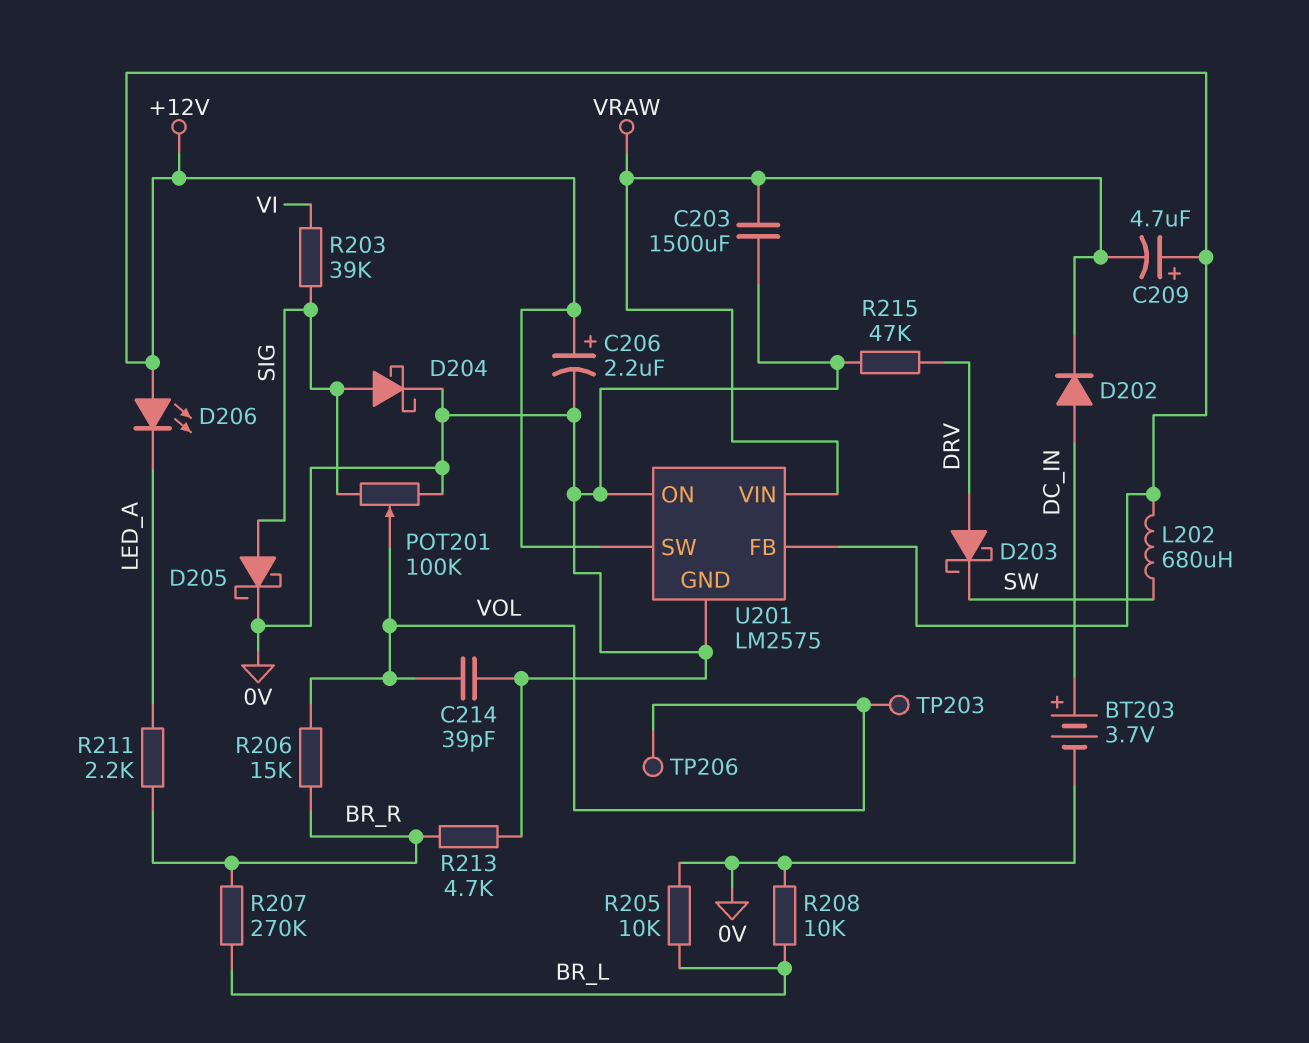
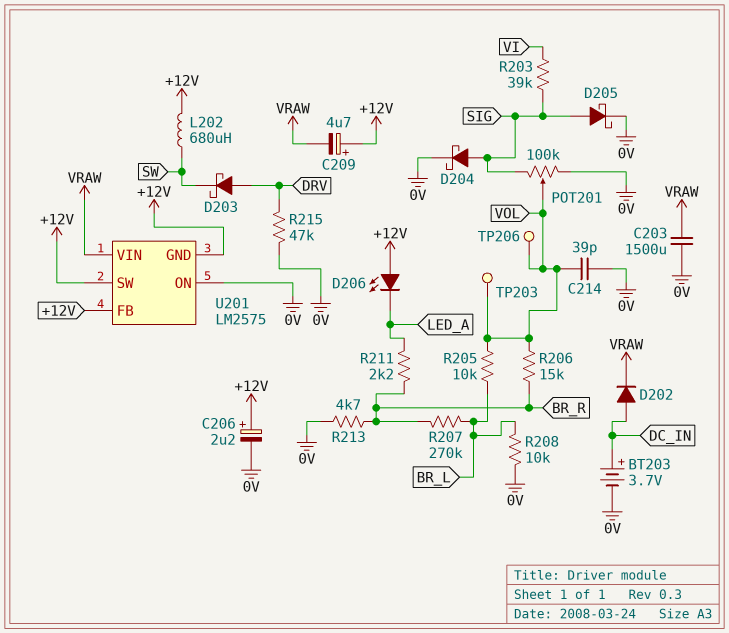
R205: 10k (0V, BR_L) -> 10k (BR_L, VOL)
U201 pin GND: 0V -> +12V

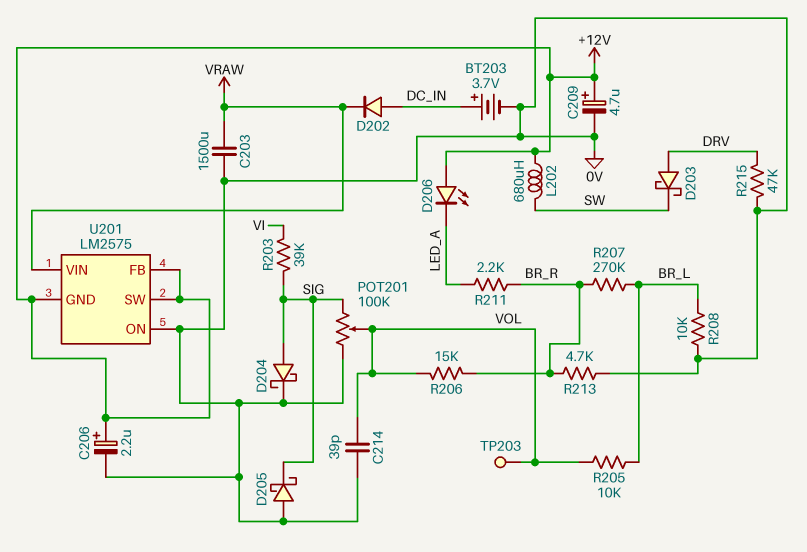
C209: 4.7uF (plus +12V, minus VRAW) -> 4.7uF (plus +12V, minus 0V)
D205: schottky (A SIG, K 0V) -> schottky (A 0V, K SIG)
TP206: test point (VOL) -> none

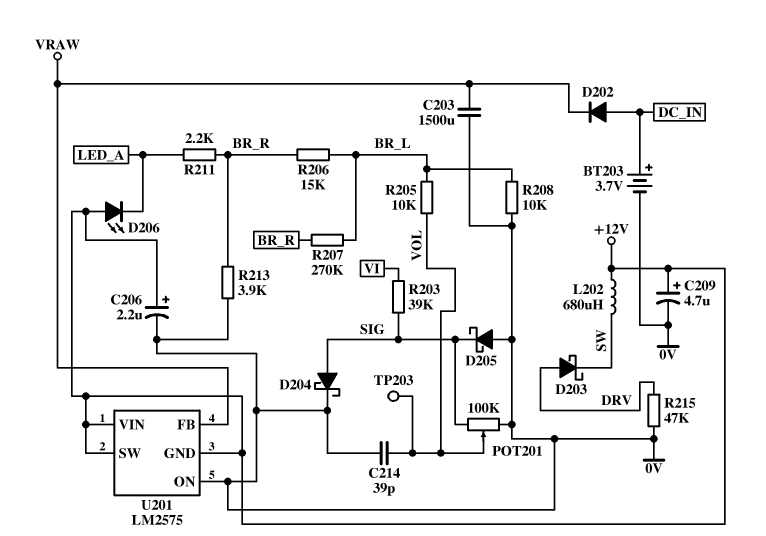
R206: 15k (BR_R, VOL) -> 15k (BR_L, BR_R)
R213: 4.7k (0V, BR_R) -> 3.9k (0V, BR_R)
U201 pin FB: +12V -> VRAW
U201 pin VIN: VRAW -> +12V

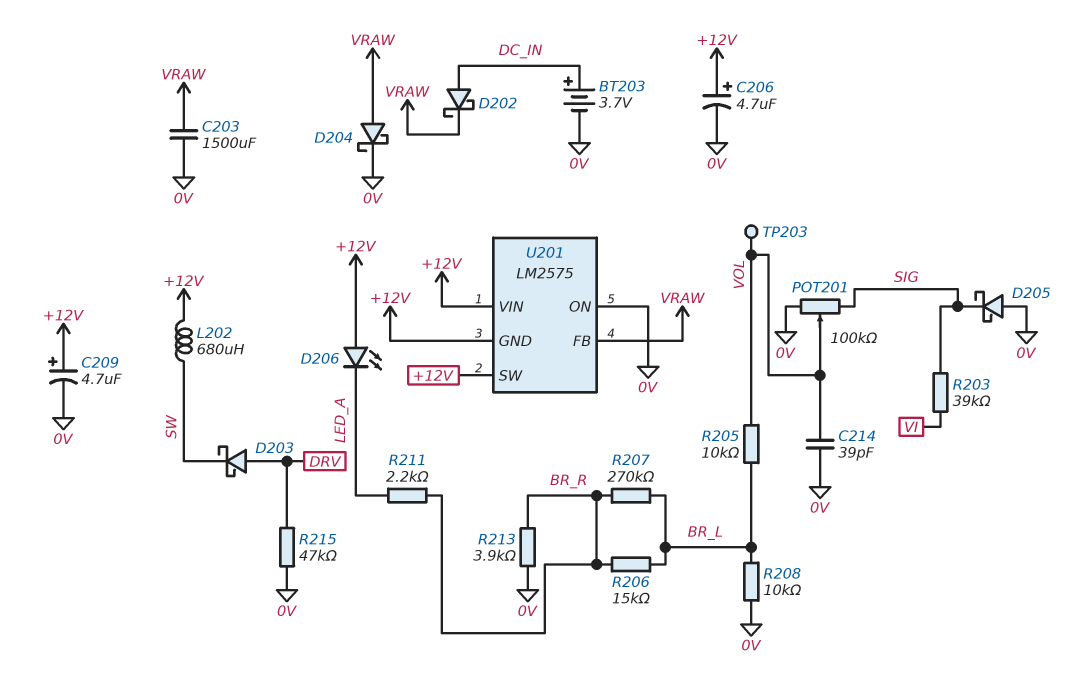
C206: 2.2uF (plus +12V, minus 0V) -> 4.7uF (plus +12V, minus 0V)
D202: diode (A DC_IN, K VRAW) -> schottky (A DC_IN, K VRAW)
D204: schottky (A SIG, K 0V) -> schottky (A VRAW, K 0V)

